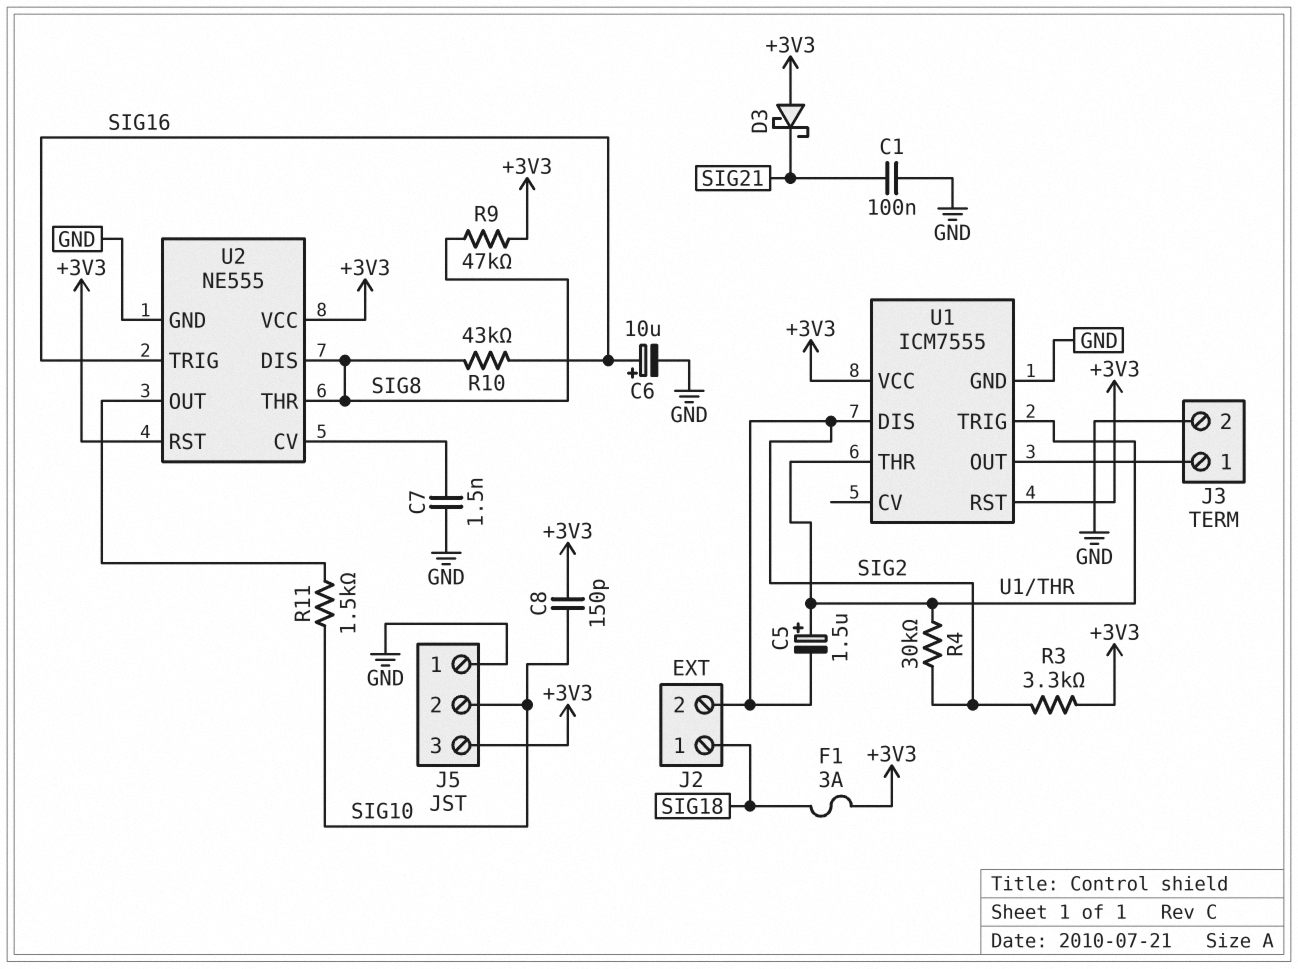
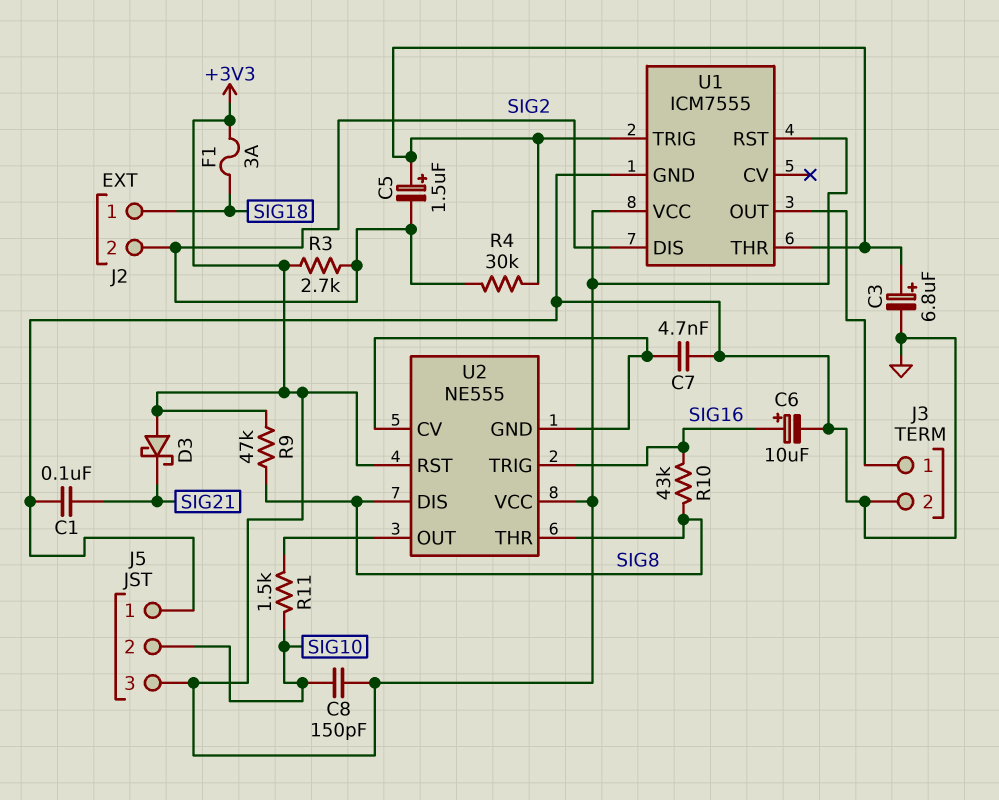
C3: none -> 6.8uF (plus U1/THR, minus GND)
C7: 1.5nF (GND, U2/CV) -> 4.7nF (GND, U2/CV)
R3: 3.3k (+3V3, SIG2) -> 2.7k (+3V3, SIG2)
U2 pin GND: GND -> U2/CV

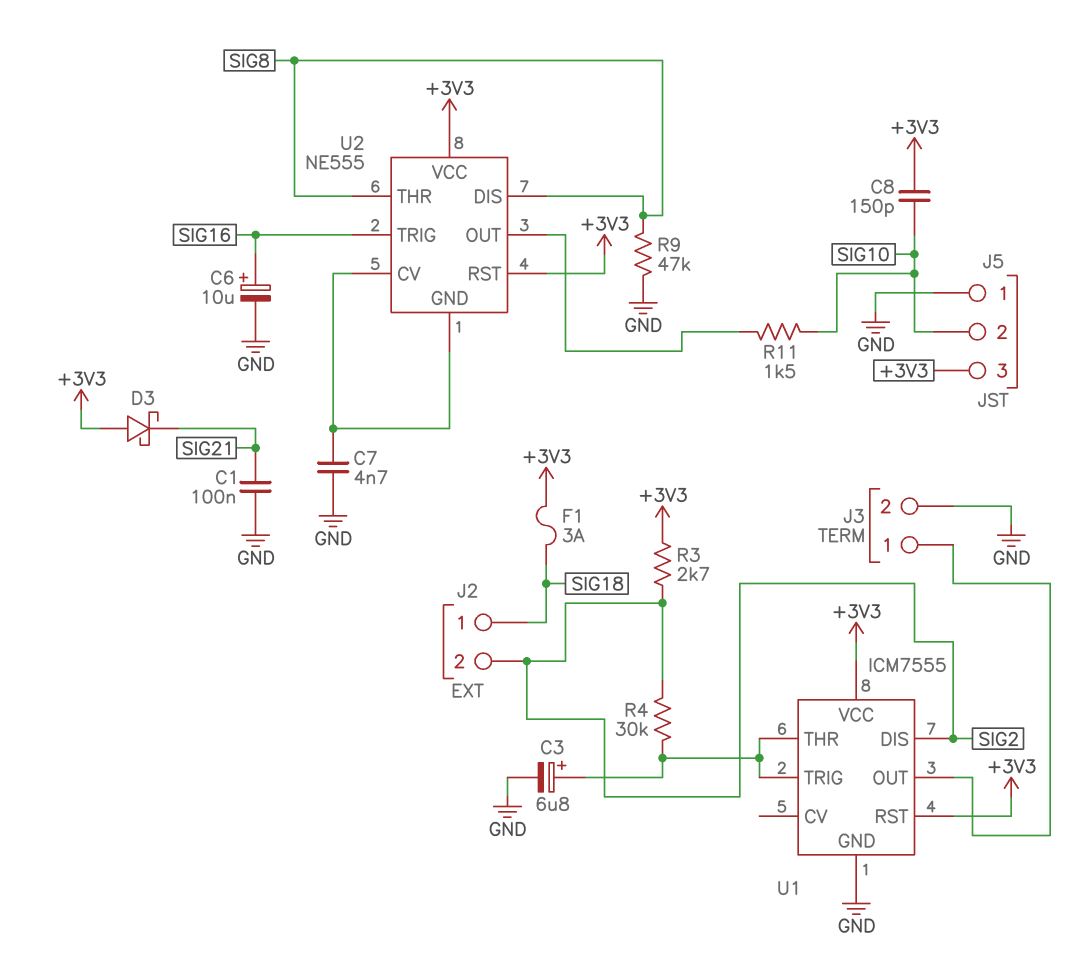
C5: 1.5uF (plus U1/THR, minus SIG2) -> none
R9: 47k (+3V3, SIG8) -> 47k (GND, SIG8)
R10: 43k (SIG8, SIG16) -> none

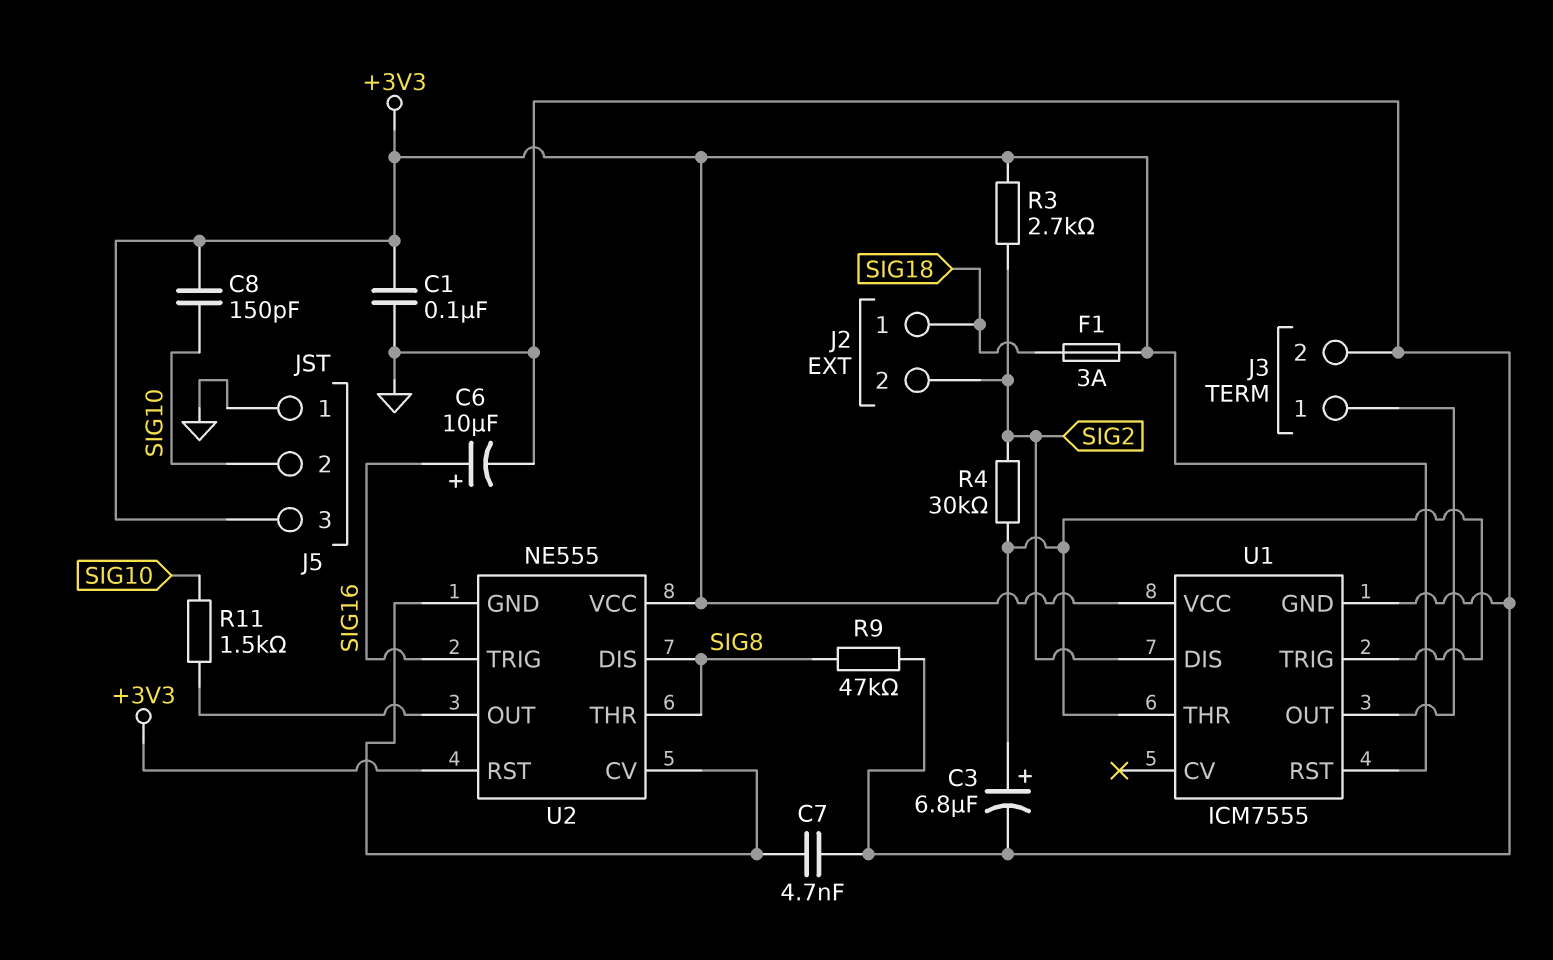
C1: 100nF (GND, SIG21) -> 100nF (+3V3, GND)
D3: schottky (A +3V3, K SIG21) -> none

